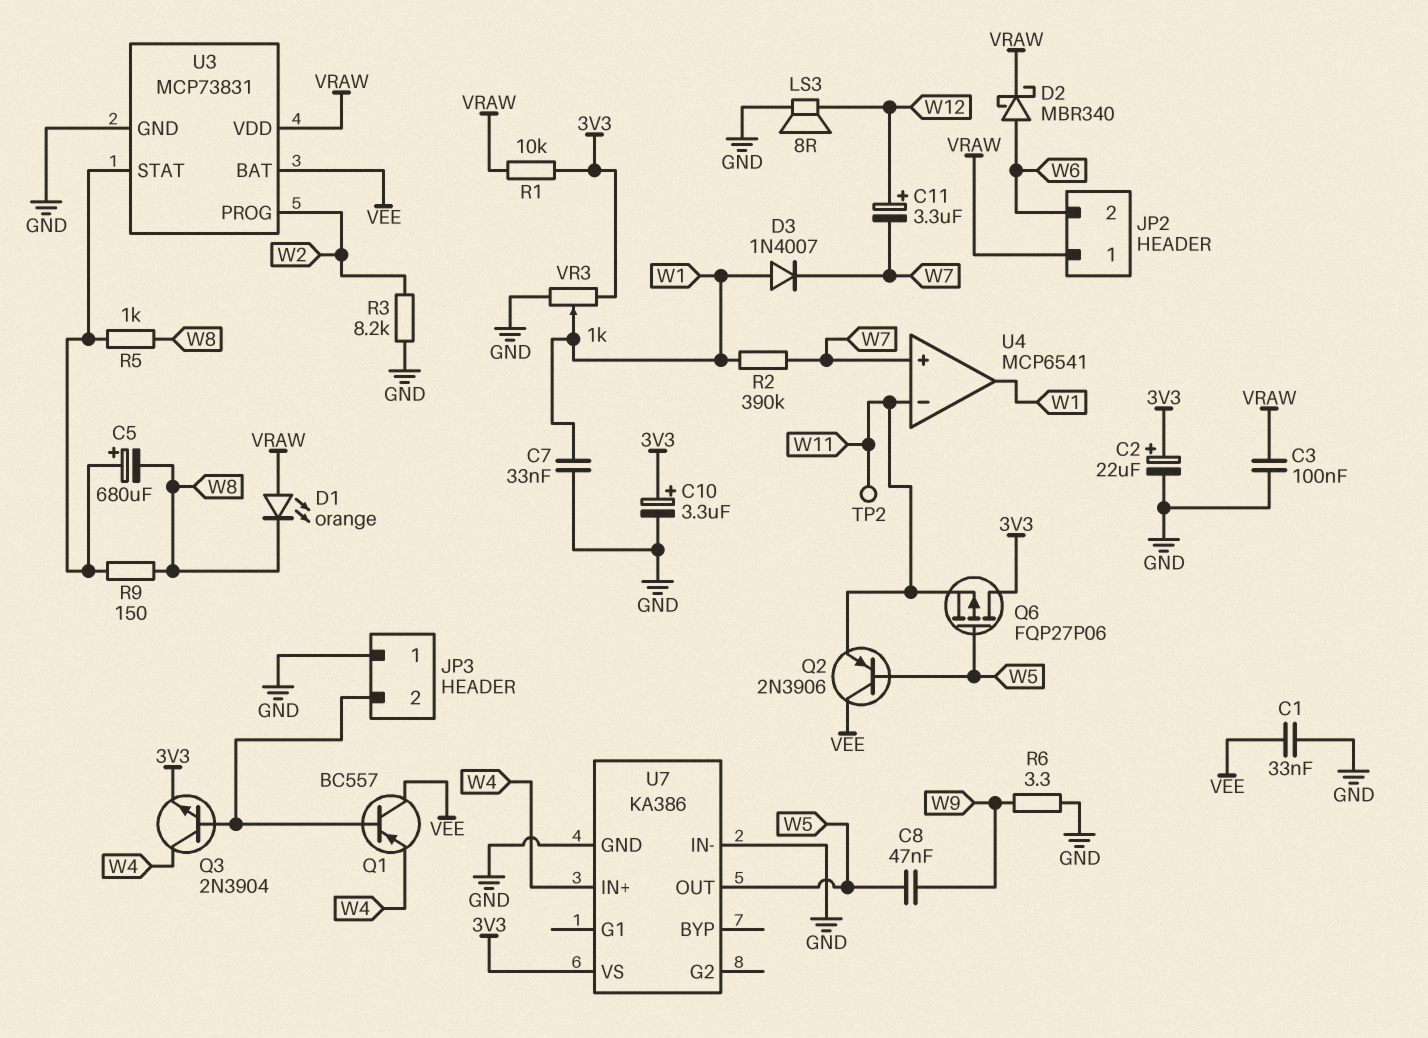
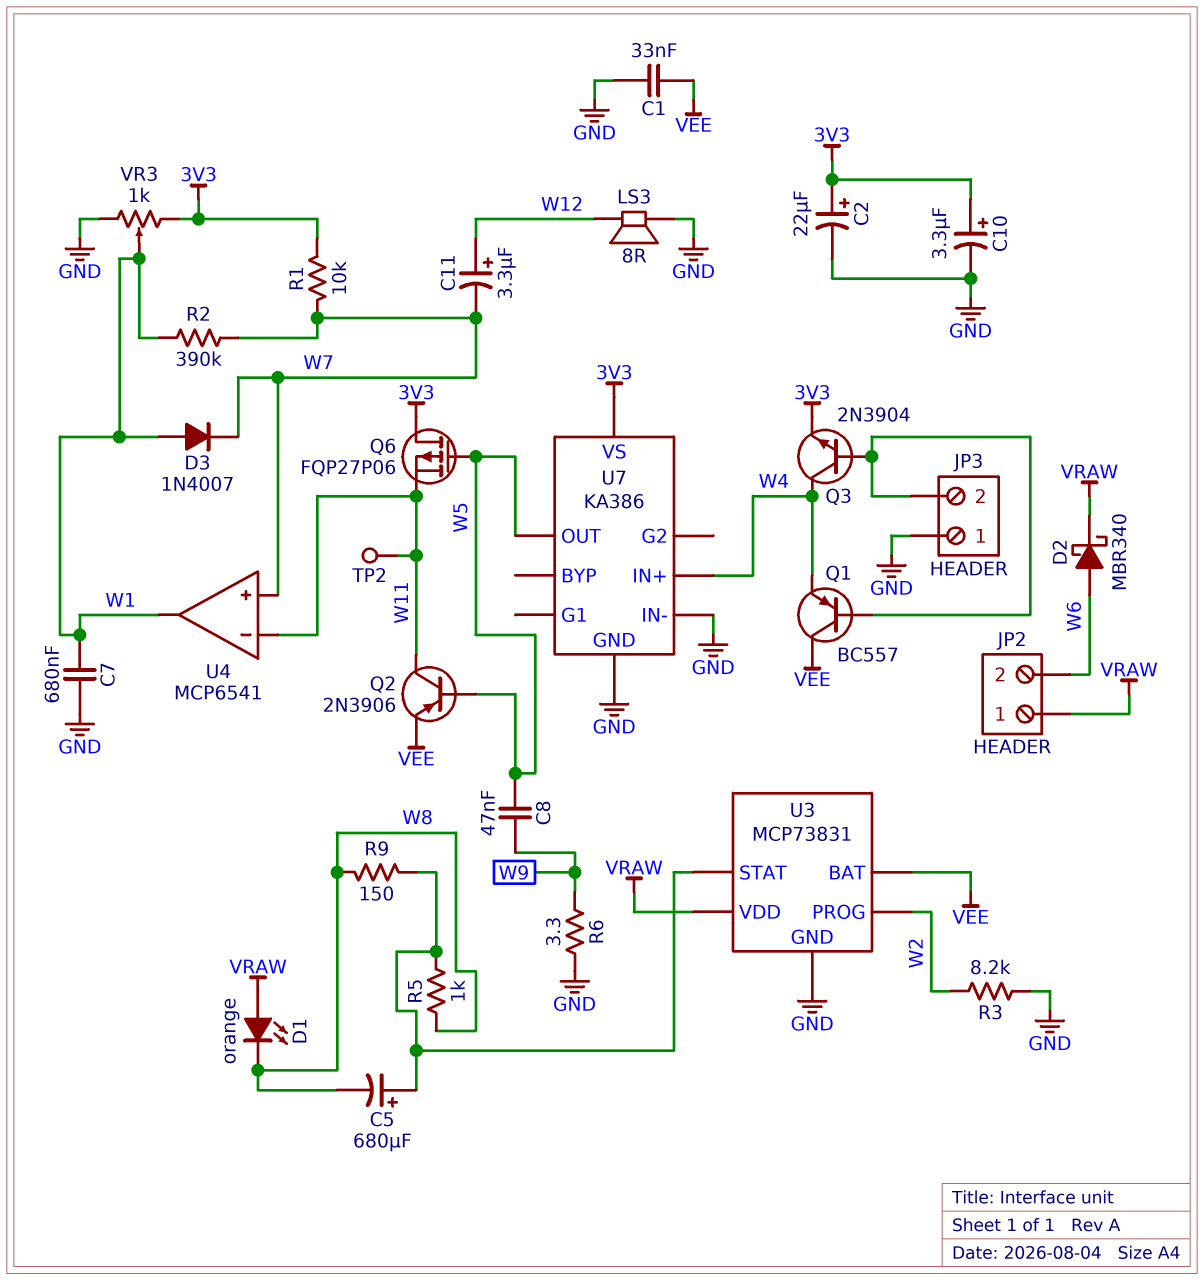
C3: 100nF (GND, VRAW) -> none
C7: 33nF (GND, W1) -> 680nF (GND, W1)
Q2: PNP 2N3906 (B W5, C VEE, E W11) -> PNP 2N3906 (B W5, C W11, E VEE)
R1: 10k (3V3, VRAW) -> 10k (3V3, W7)

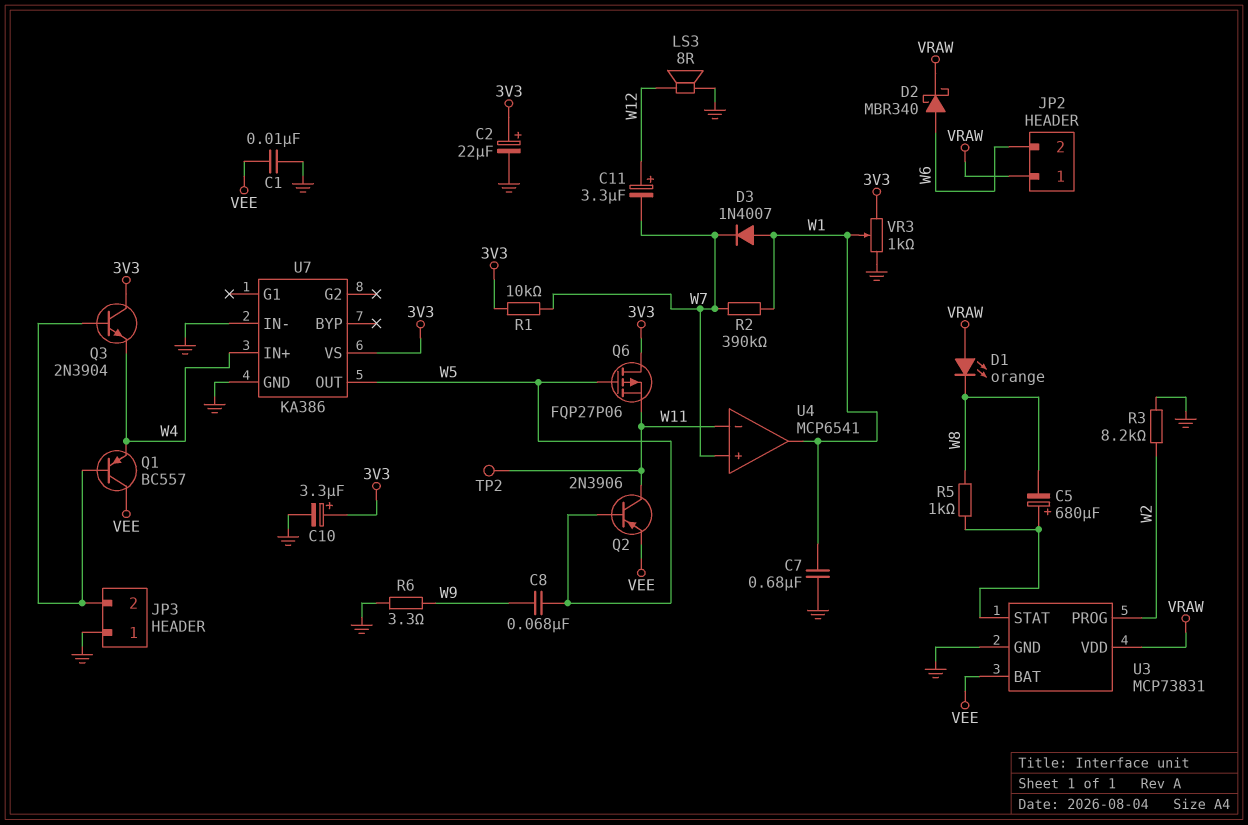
C1: 33nF (GND, VEE) -> 10nF (GND, VEE)
C8: 47nF (W5, W9) -> 68nF (W5, W9)
Q3: NPN 2N3904 (B JP3/2, C W4, E 3V3) -> NPN 2N3904 (B JP3/2, C 3V3, E W4)
R9: 150 (U3/STAT, W8) -> none

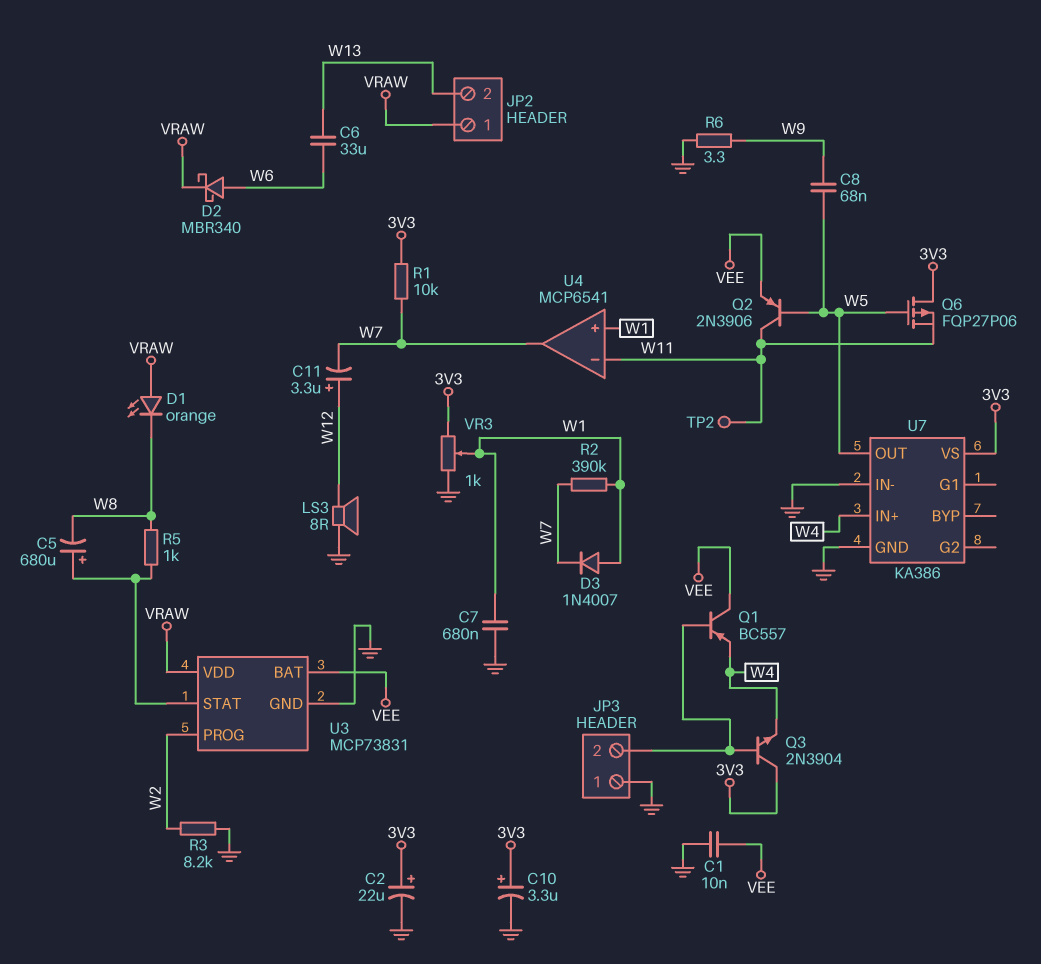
C6: none -> 33uF (W6, W13)
JP2 pin 2: W6 -> W13
U4 pin in+: W7 -> W1
U4 pin out: W1 -> W7

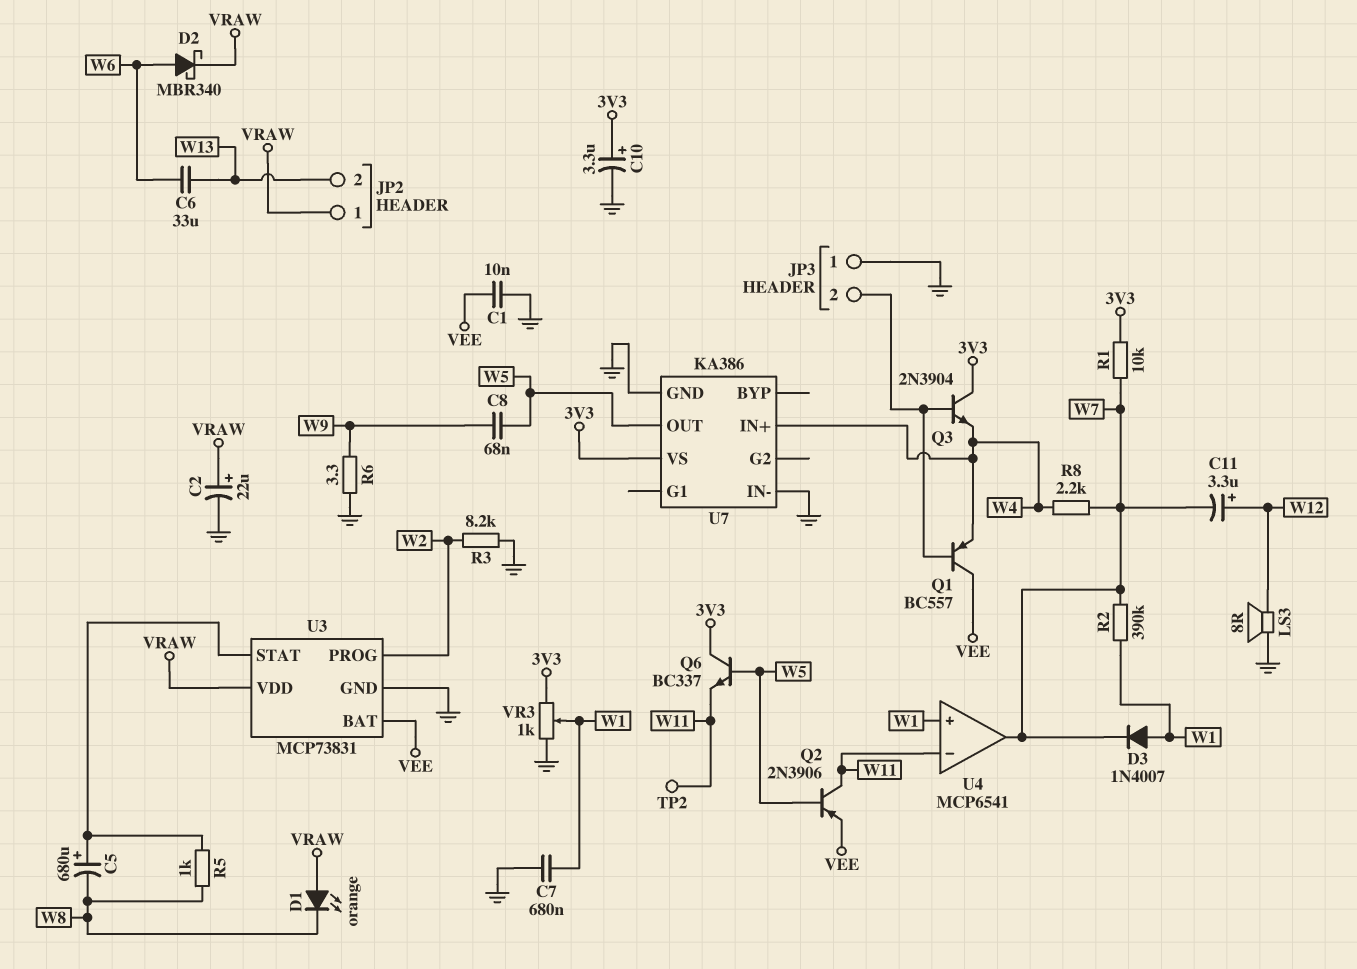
C2: 22uF (plus 3V3, minus GND) -> 22uF (plus VRAW, minus GND)
Q6: PMOS FQP27P06 (G W5, D 3V3, S W11) -> NPN BC337 (B W5, C 3V3, E W11)
R8: none -> 2.2k (W4, W7)

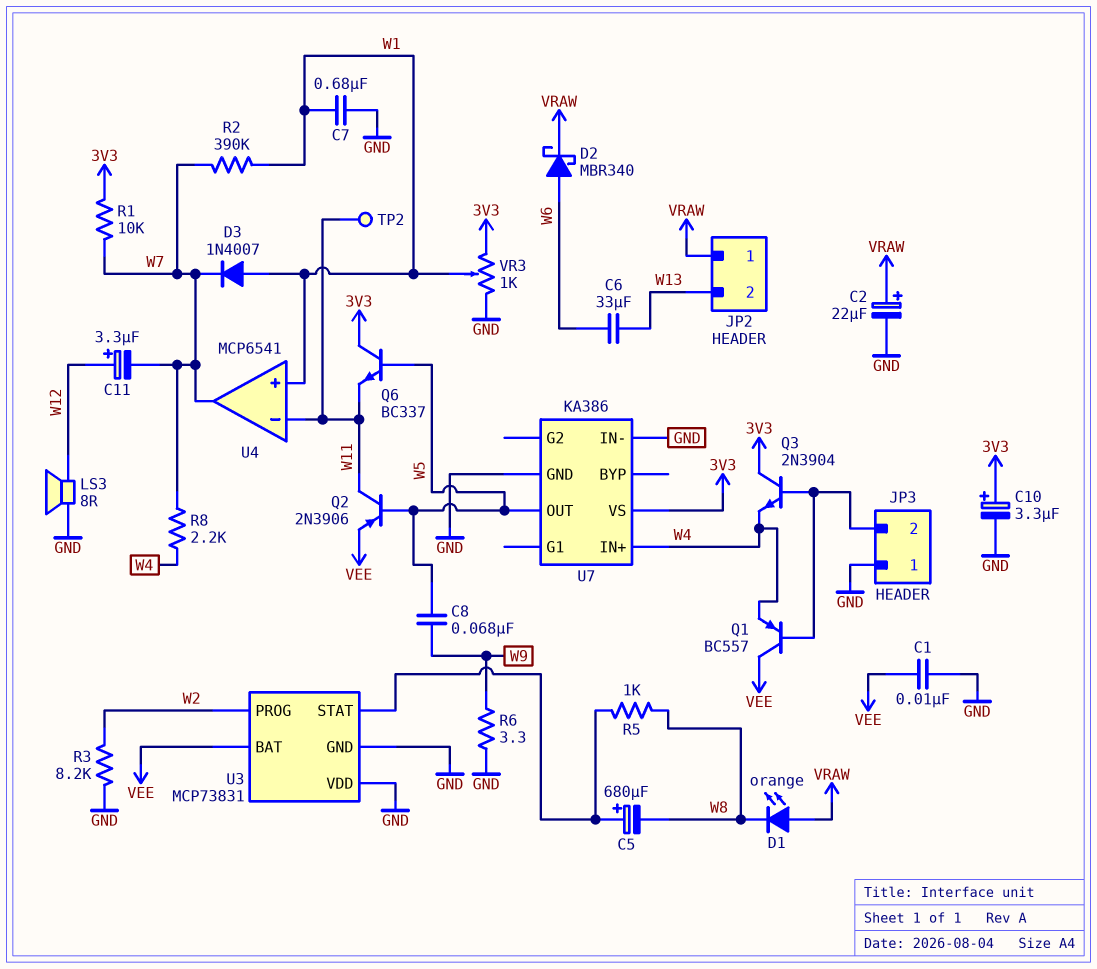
U3 pin VDD: VRAW -> GND

